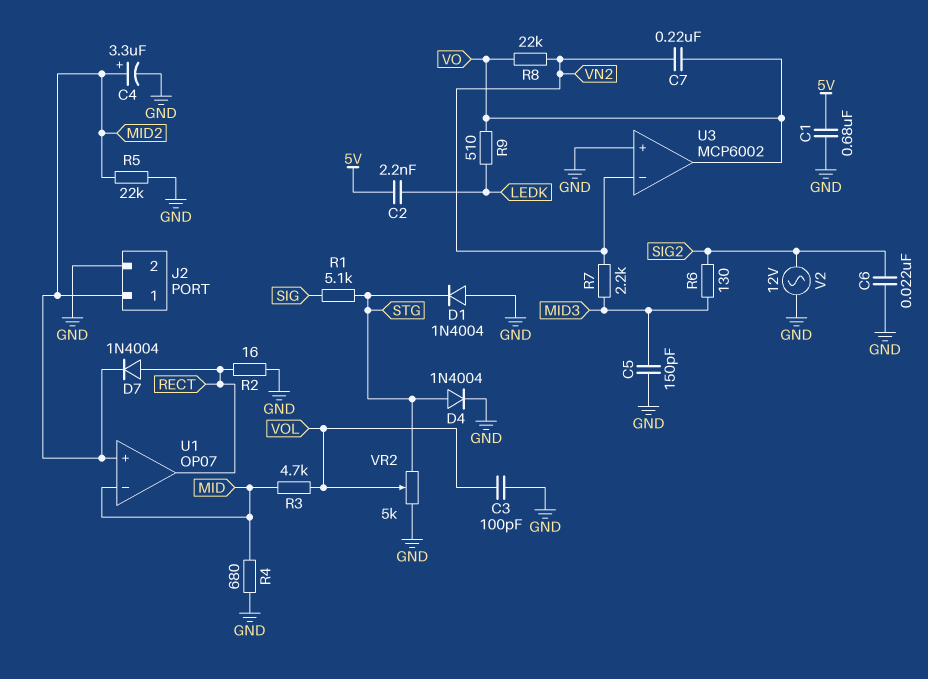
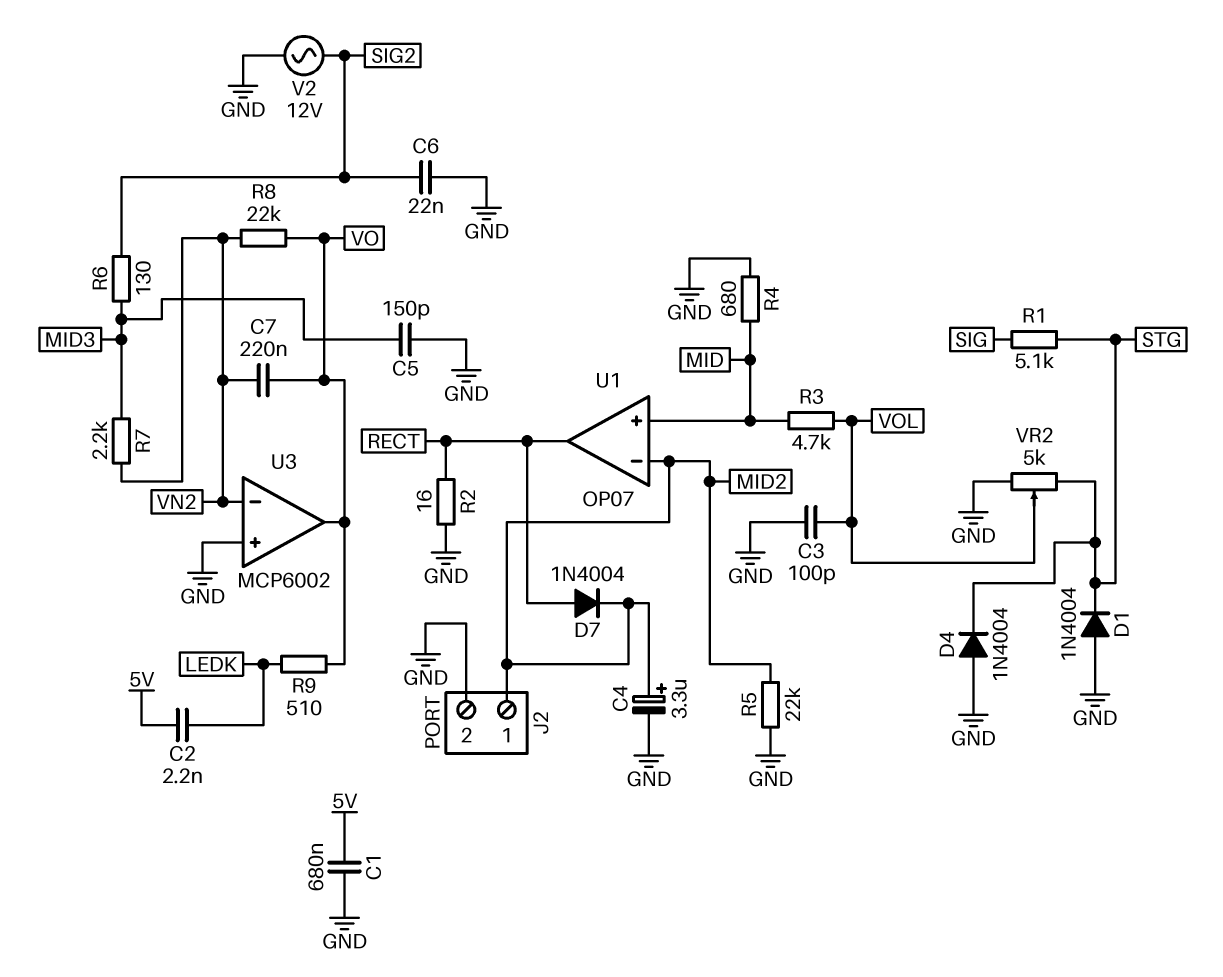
D4: diode 1N4004 (A STG, K GND) -> diode 1N4004 (A GND, K STG)
U1 pin in+: MID2 -> MID
U1 pin in-: MID -> MID2

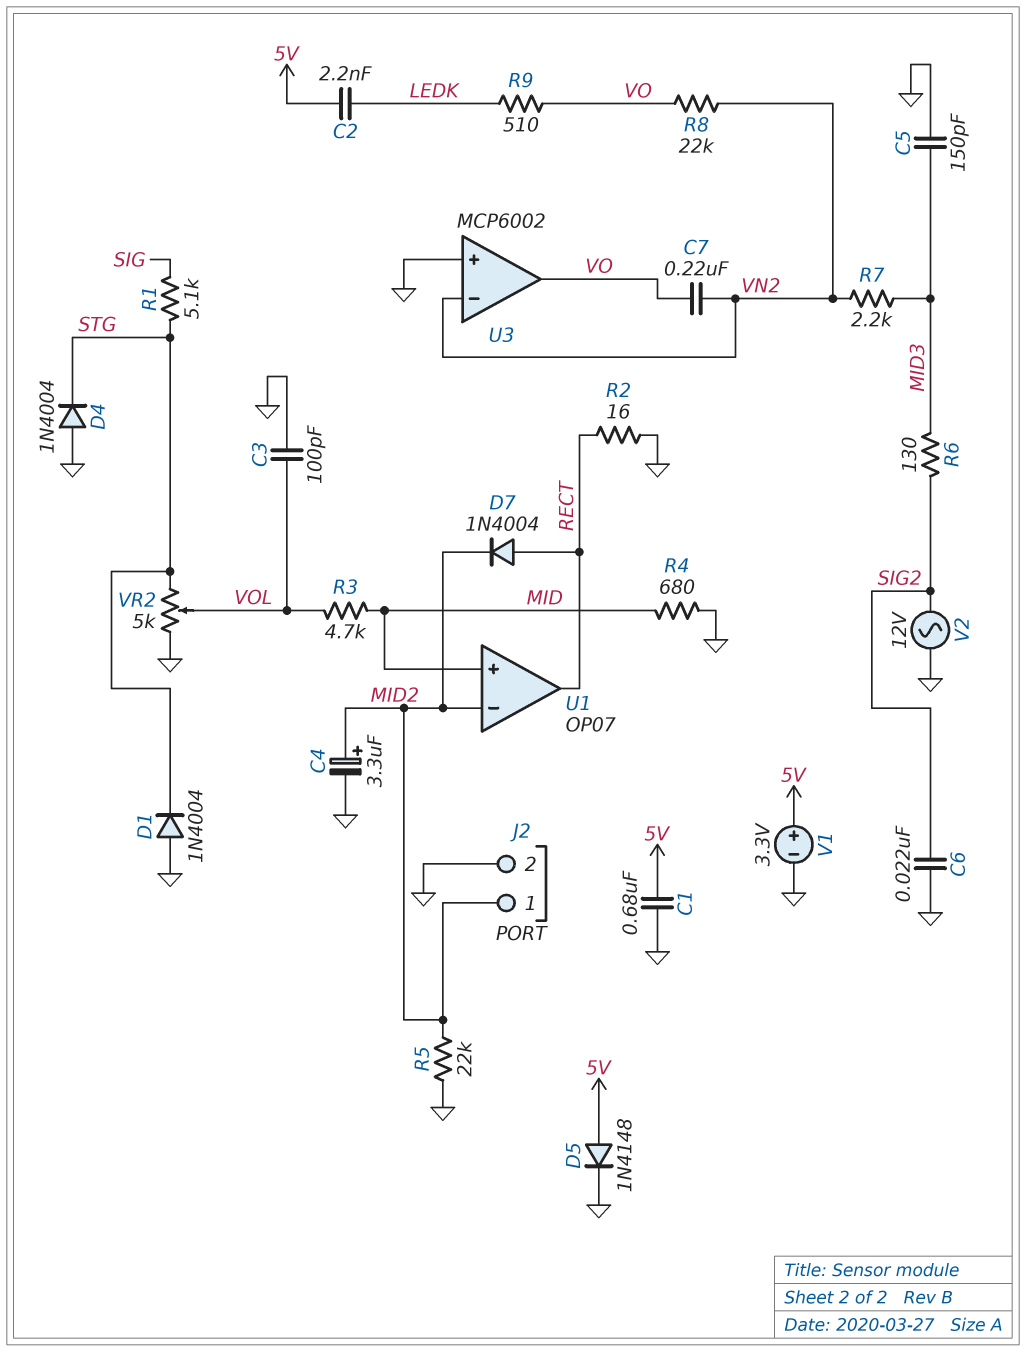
D5: none -> diode 1N4148 (A 5V, K GND)
V1: none -> 3.3V (plus 5V, minus GND)

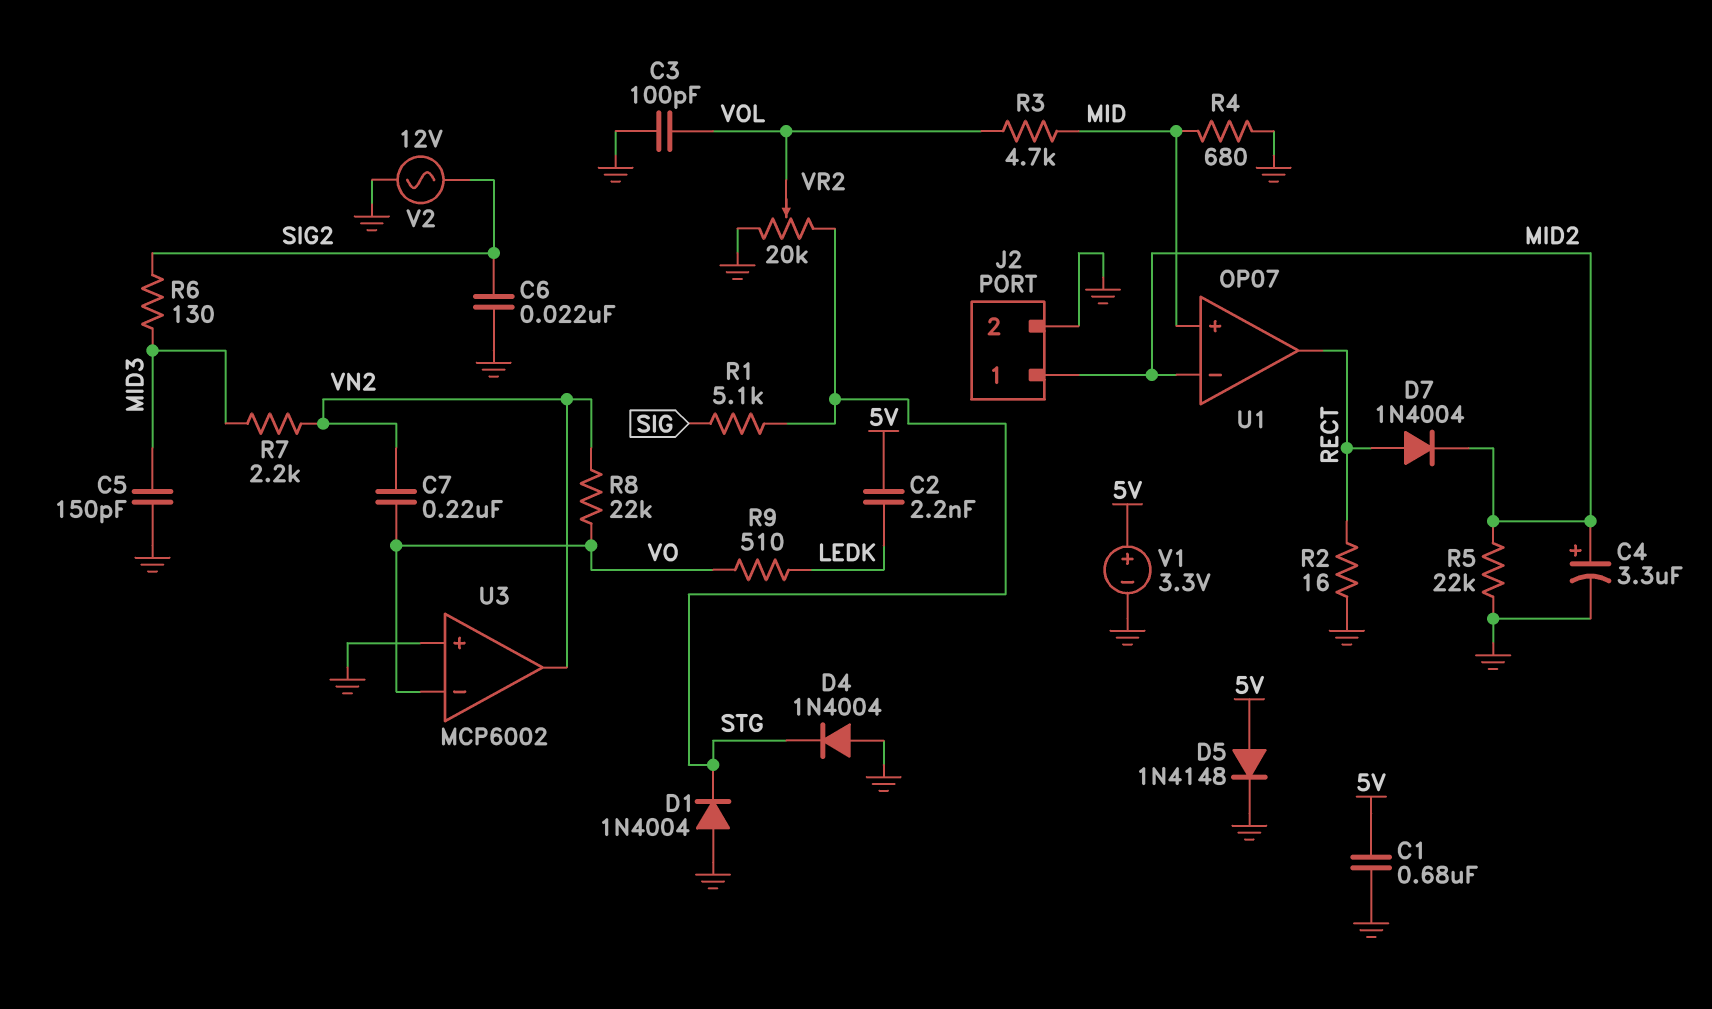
U3 pin in-: VN2 -> VO
U3 pin out: VO -> VN2
VR2: 5k (GND, STG, wiper VOL) -> 20k (GND, STG, wiper VOL)

